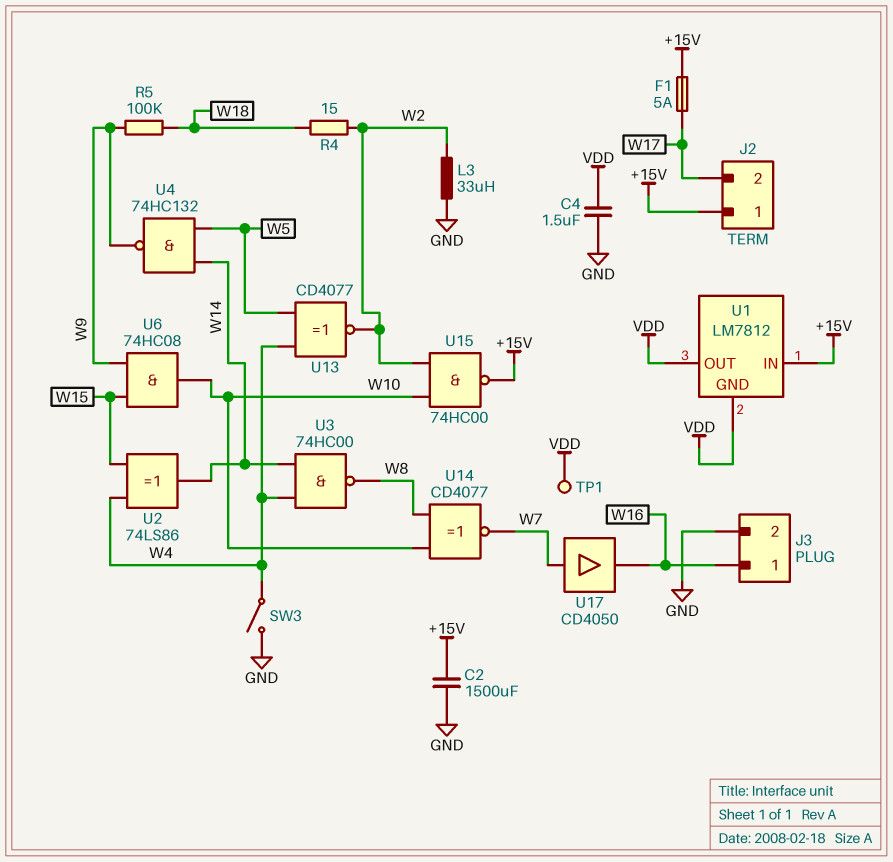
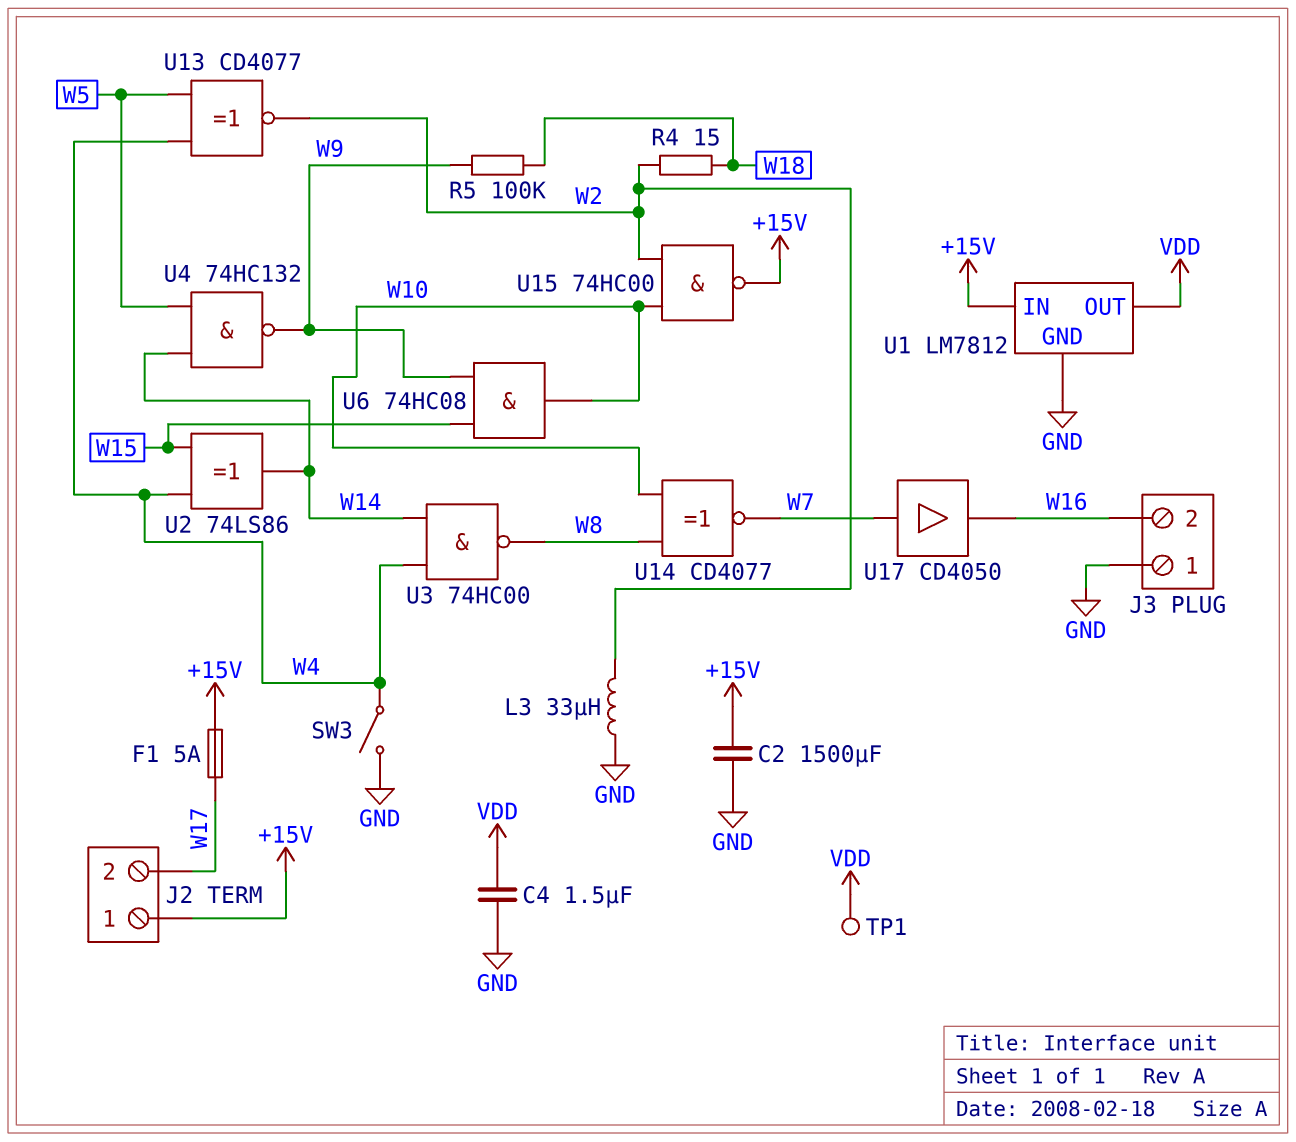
J3 pin 1: W16 -> GND
J3 pin 2: GND -> W16
U1 pin GND: VDD -> GND

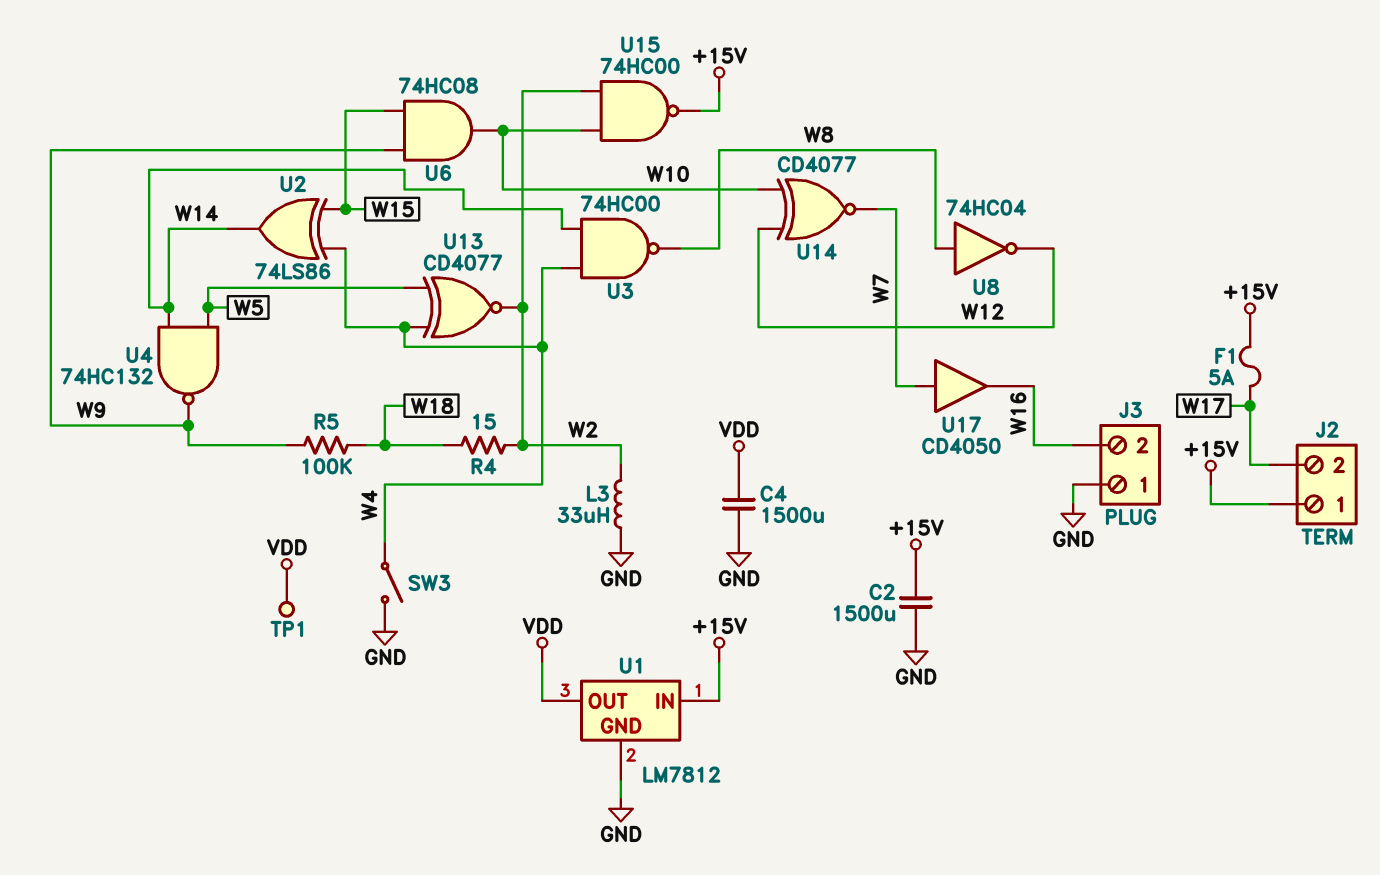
C4: 1.5uF (GND, VDD) -> 1500uF (GND, VDD)
U8: none -> NOT 74HC04 (in W8, out W12)
U14: XNOR CD4077 (in W8, in W10, out W7) -> XNOR CD4077 (in W10, in W12, out W7)

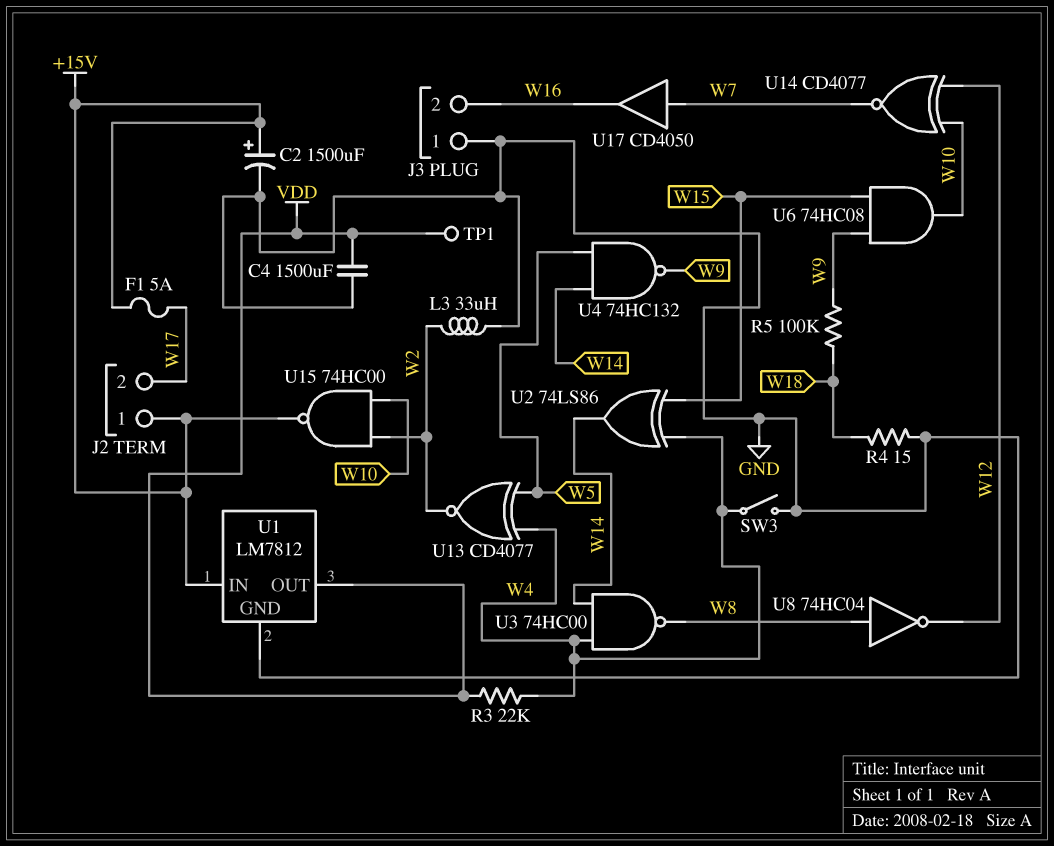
C2: 1500uF (+15V, GND) -> 1500uF (plus +15V, minus GND)
R3: none -> 22k (VDD, W4)
R4: 15 (W2, W18) -> 15 (GND, W18)

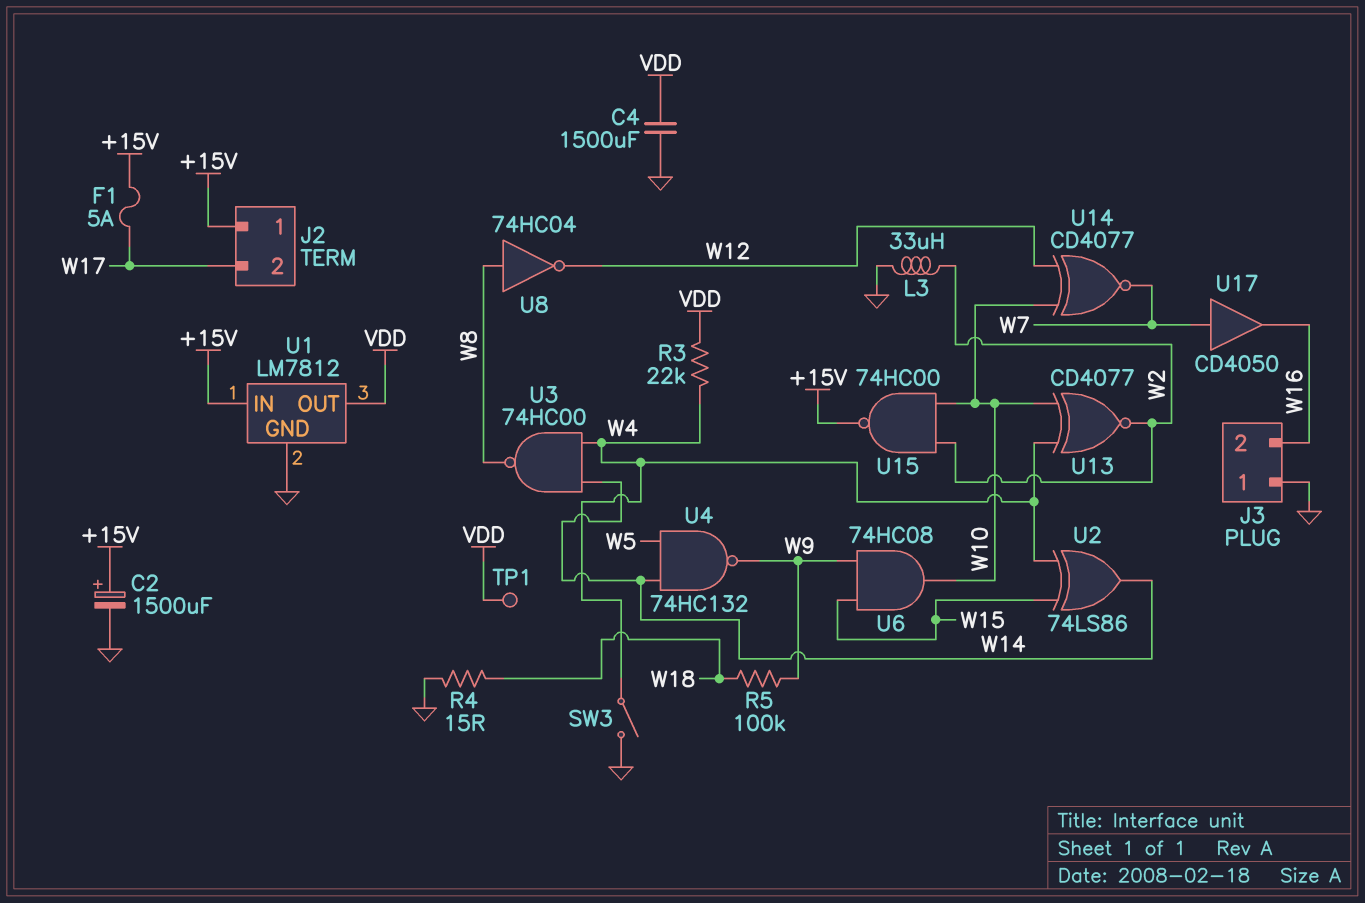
U13: XNOR CD4077 (in W4, in W5, out W2) -> XNOR CD4077 (in W4, in W10, out W2)

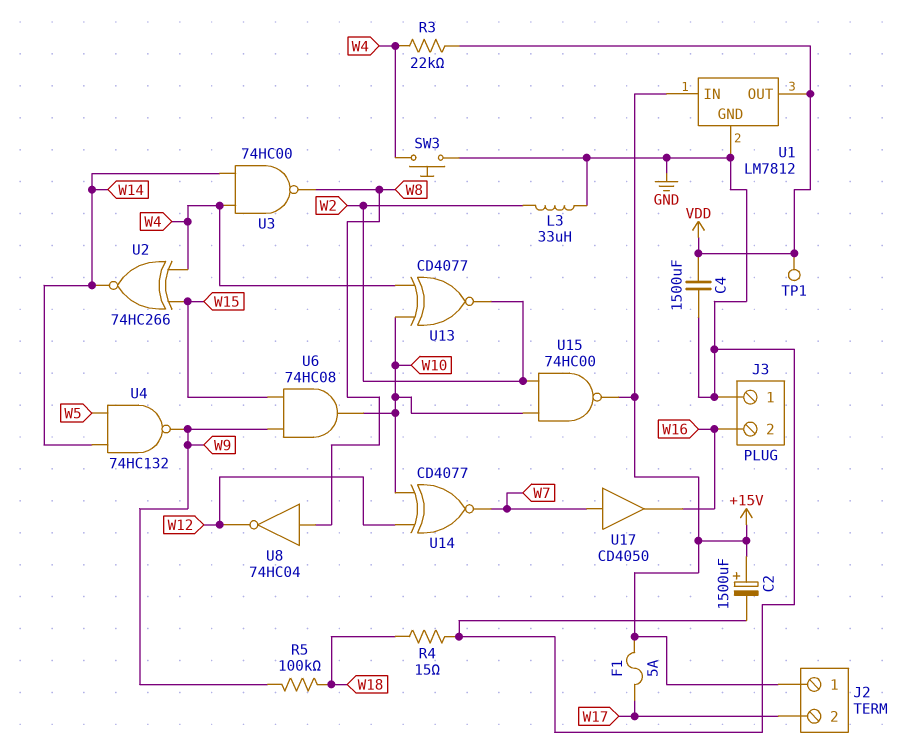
SW3: switch (GND, W4) -> button (GND, W4)
U2: XOR 74LS86 (in W4, in W15, out W14) -> XNOR 74HC266 (in W4, in W15, out W14)

